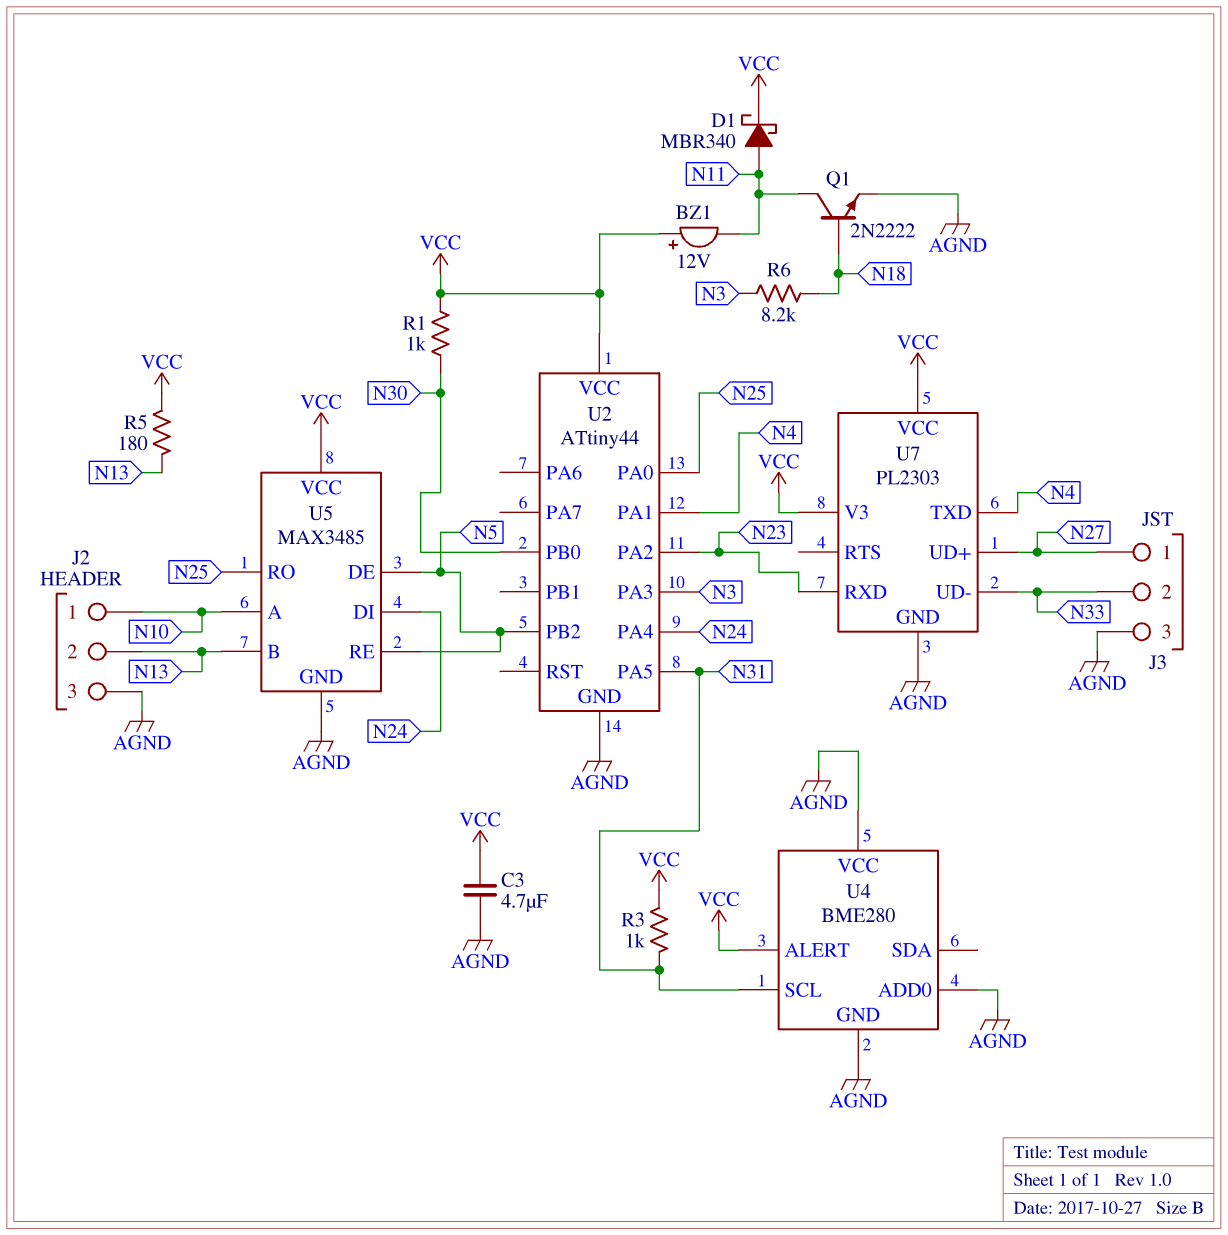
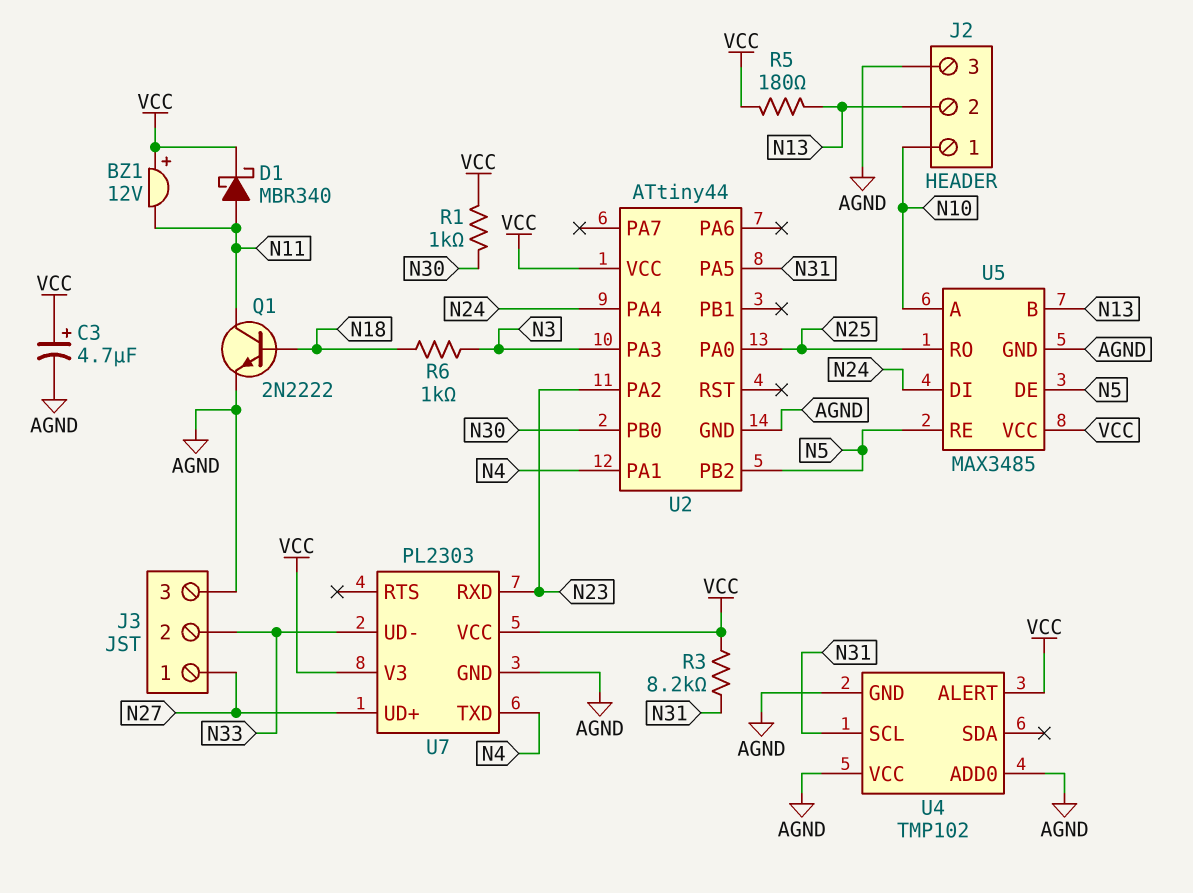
C3: 4.7uF (AGND, VCC) -> 4.7uF (plus VCC, minus AGND)
R3: 1k (N31, VCC) -> 8.2k (N31, VCC)
R6: 8.2k (N3, N18) -> 1k (N3, N18)
U4: BME280 -> TMP102

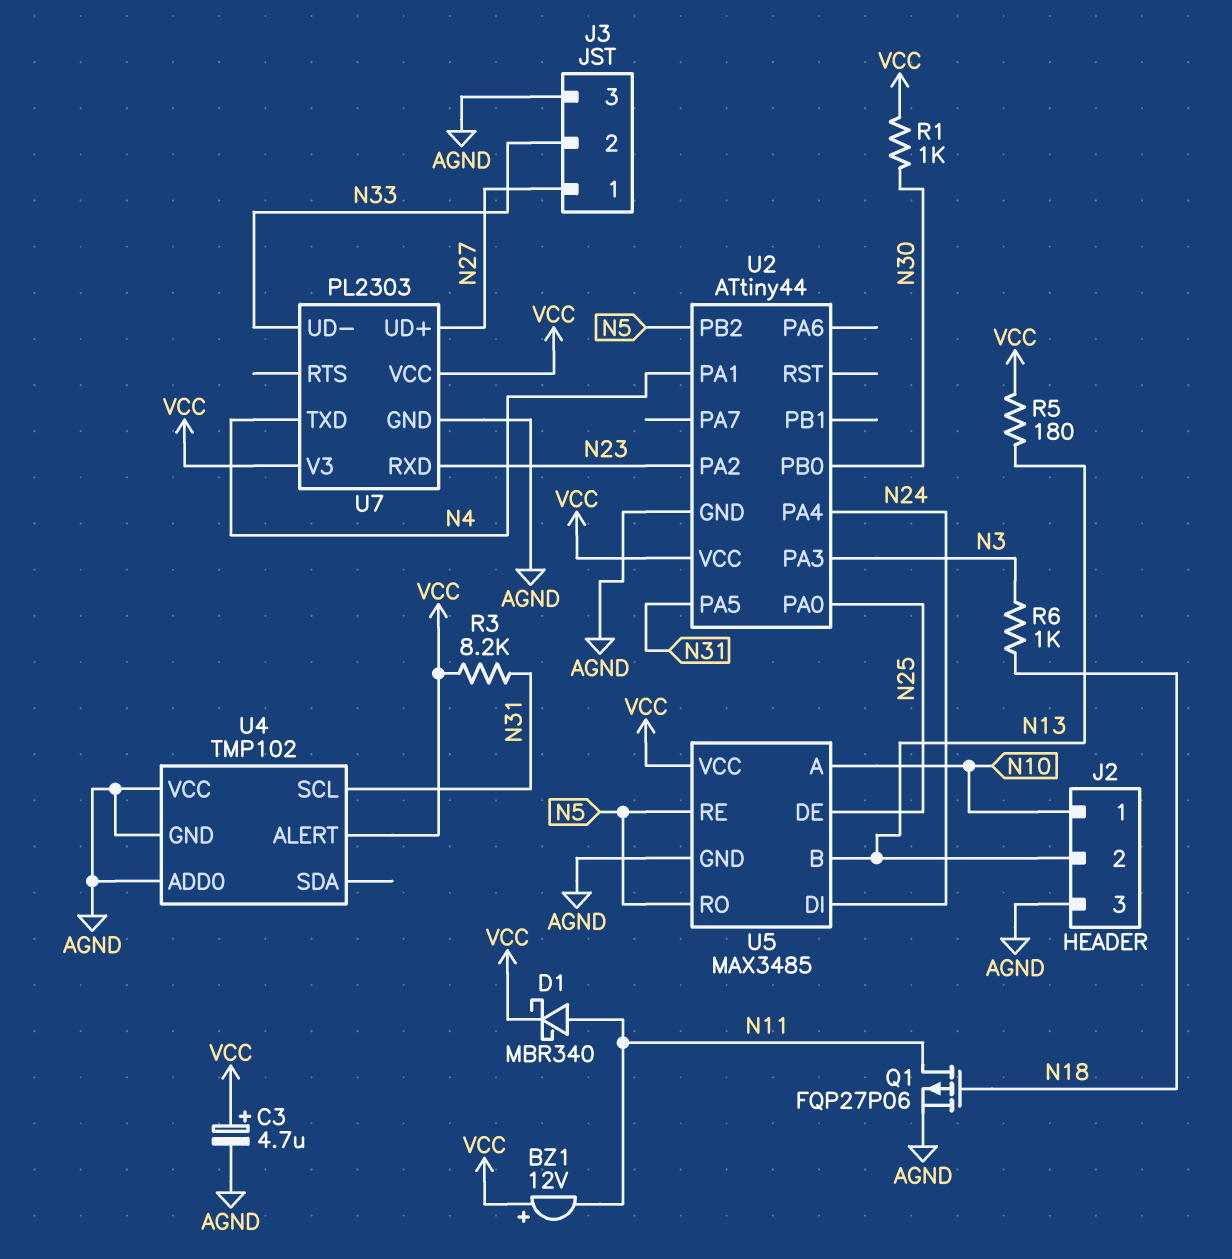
Q1: NPN 2N2222 (B N18, C N11, E AGND) -> PMOS FQP27P06 (G N18, D N11, S AGND)
U5 pin DE: N5 -> N25
U5 pin RO: N25 -> N5

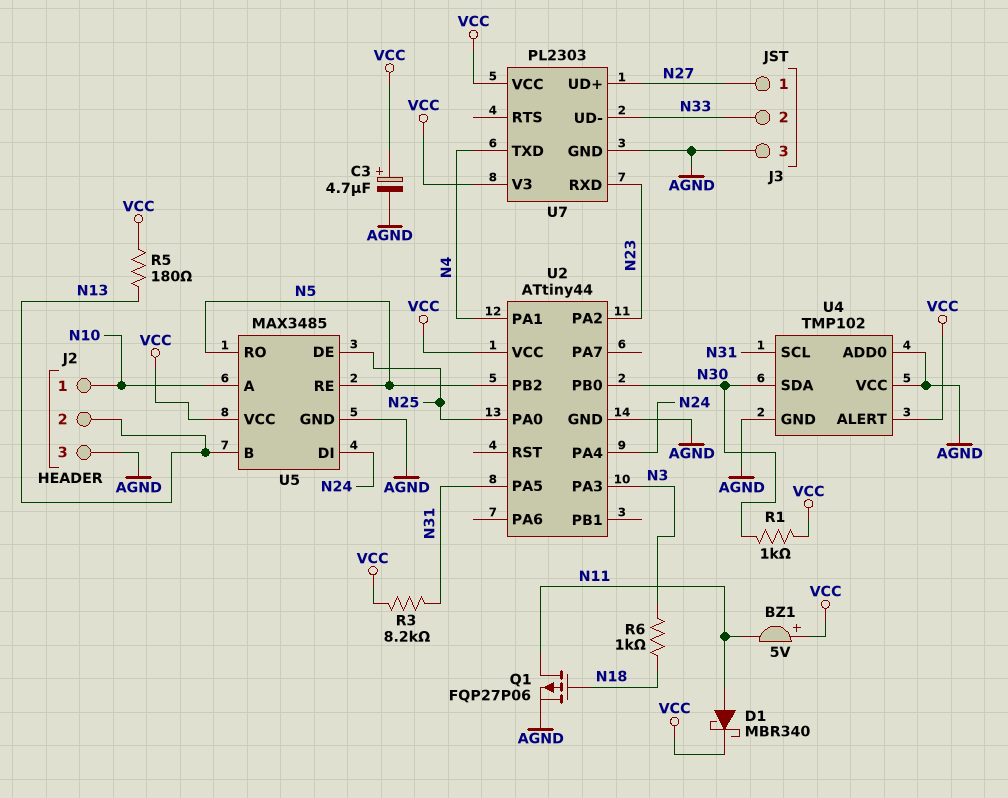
BZ1: buzzer 12V (plus VCC, minus N11) -> buzzer 5V (plus VCC, minus N11)
U4 pin SDA: none -> N30

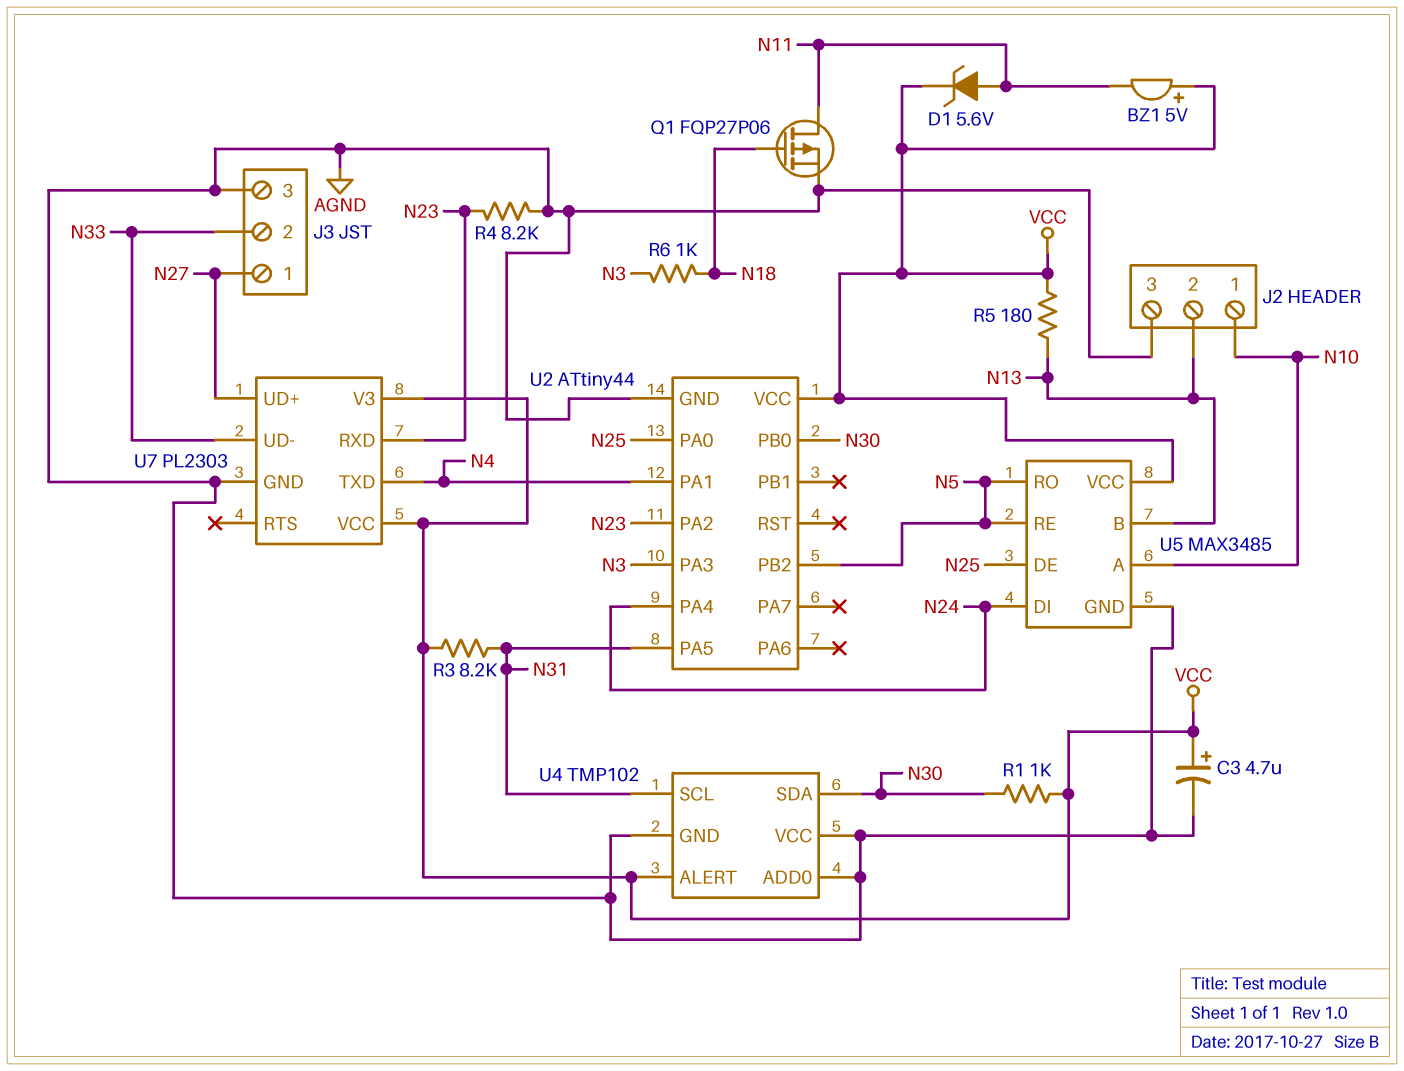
D1: schottky MBR340 (A N11, K VCC) -> zener 5.6V (A N11, K VCC)
R4: none -> 8.2k (AGND, N23)

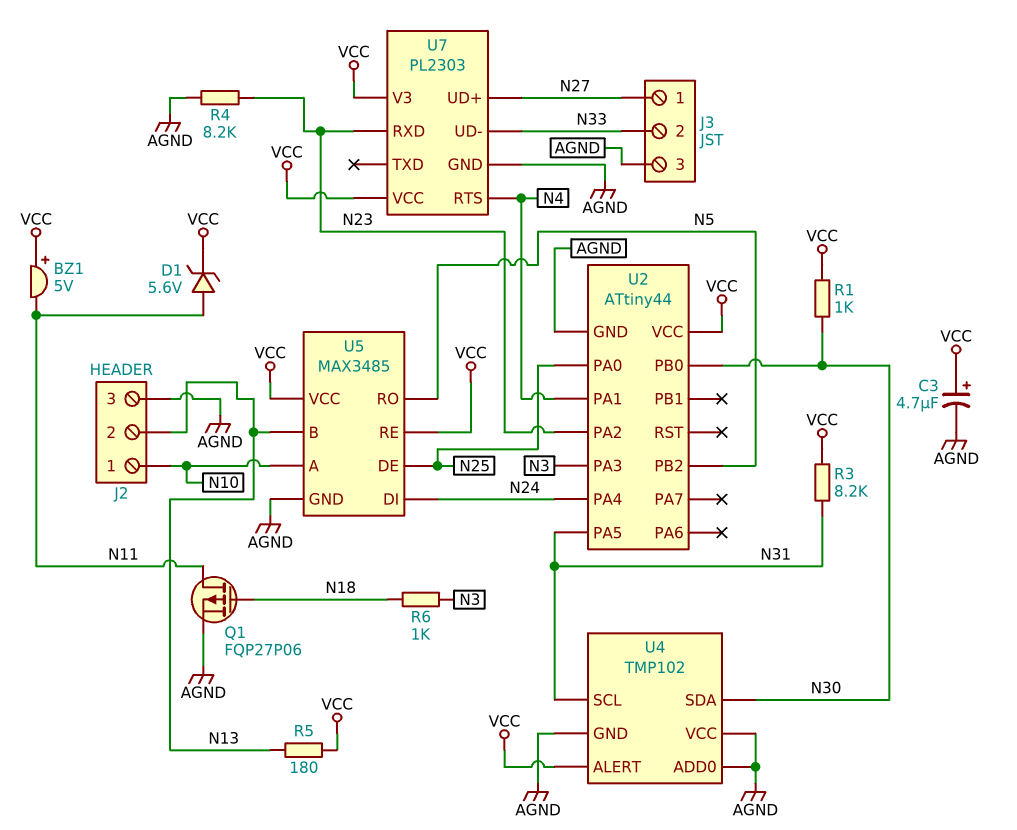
U5 pin RE: N5 -> VCC
U7 pin RTS: none -> N4
U7 pin TXD: N4 -> none

